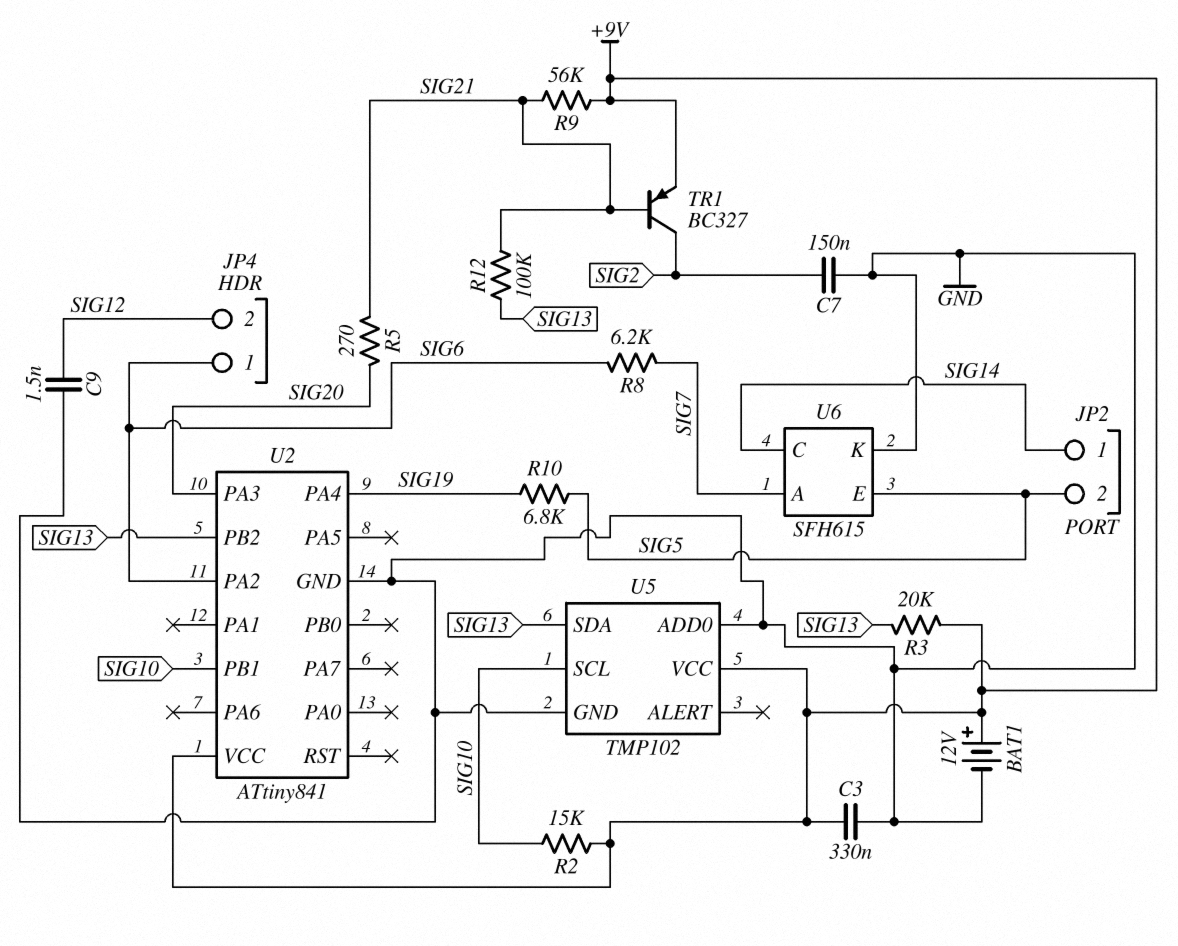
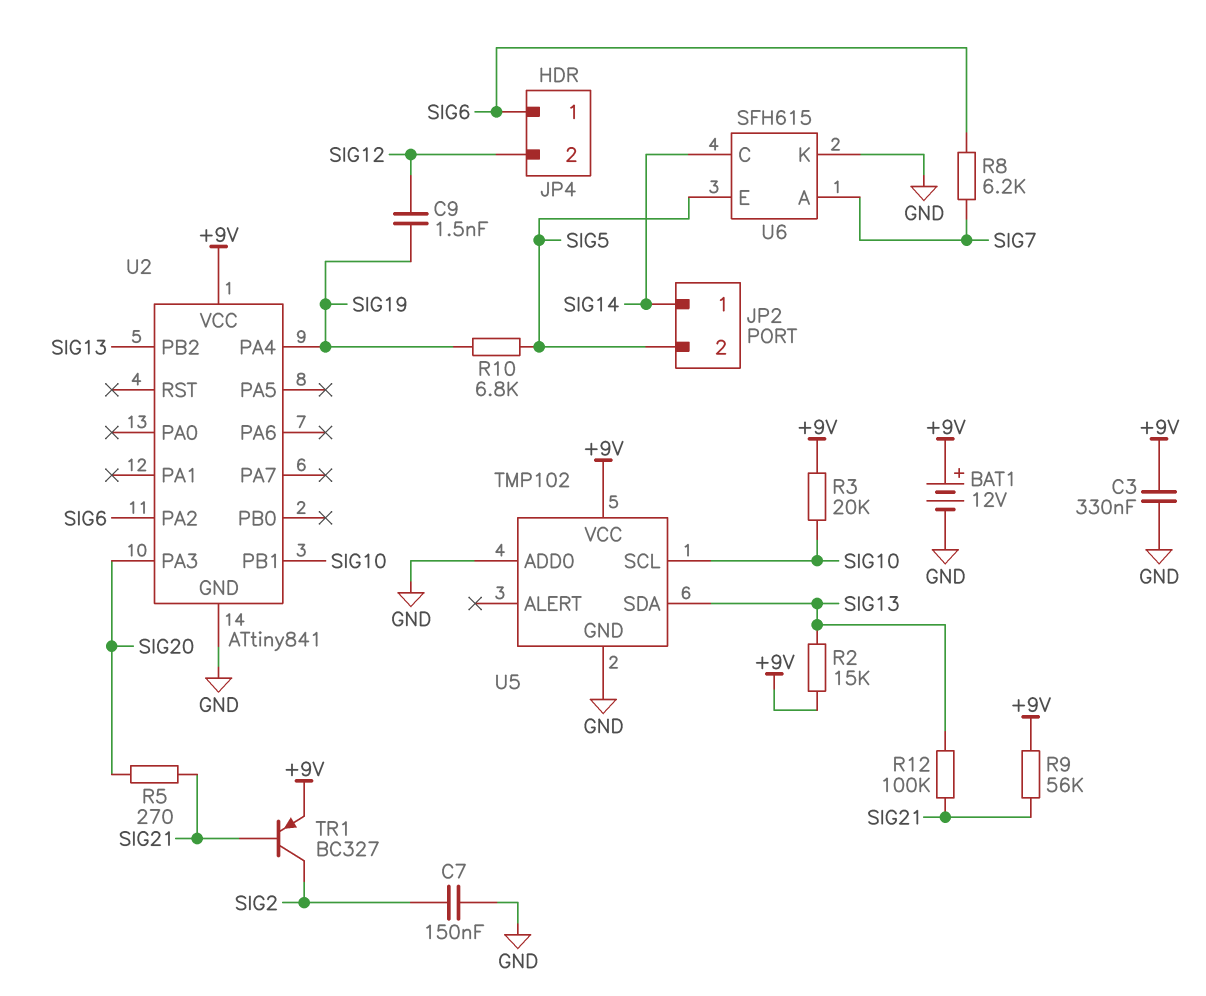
C9: 1.5nF (GND, SIG12) -> 1.5nF (SIG12, SIG19)
R2: 15k (+9V, SIG10) -> 15k (+9V, SIG13)
R3: 20k (+9V, SIG13) -> 20k (+9V, SIG10)

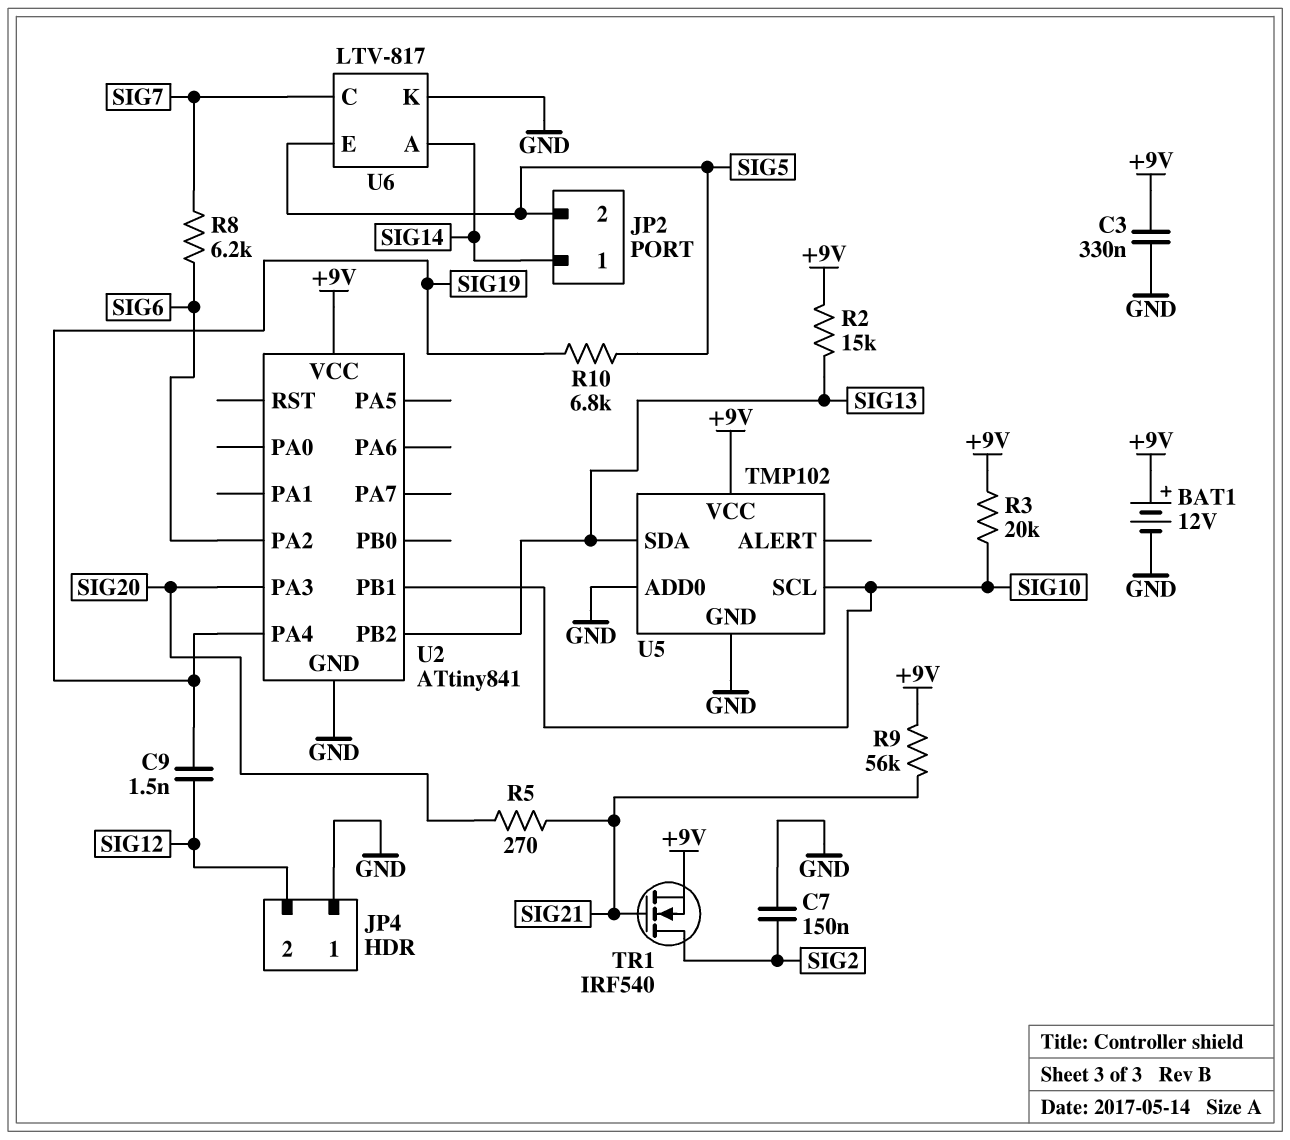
JP4 pin 1: SIG6 -> GND
R12: 100k (SIG13, SIG21) -> none
TR1: PNP BC327 (B SIG21, C SIG2, E +9V) -> NMOS IRF540 (G SIG21, D SIG2, S +9V)
U6: SFH615 -> LTV-817
U6 pin A: SIG7 -> SIG14
U6 pin C: SIG14 -> SIG7

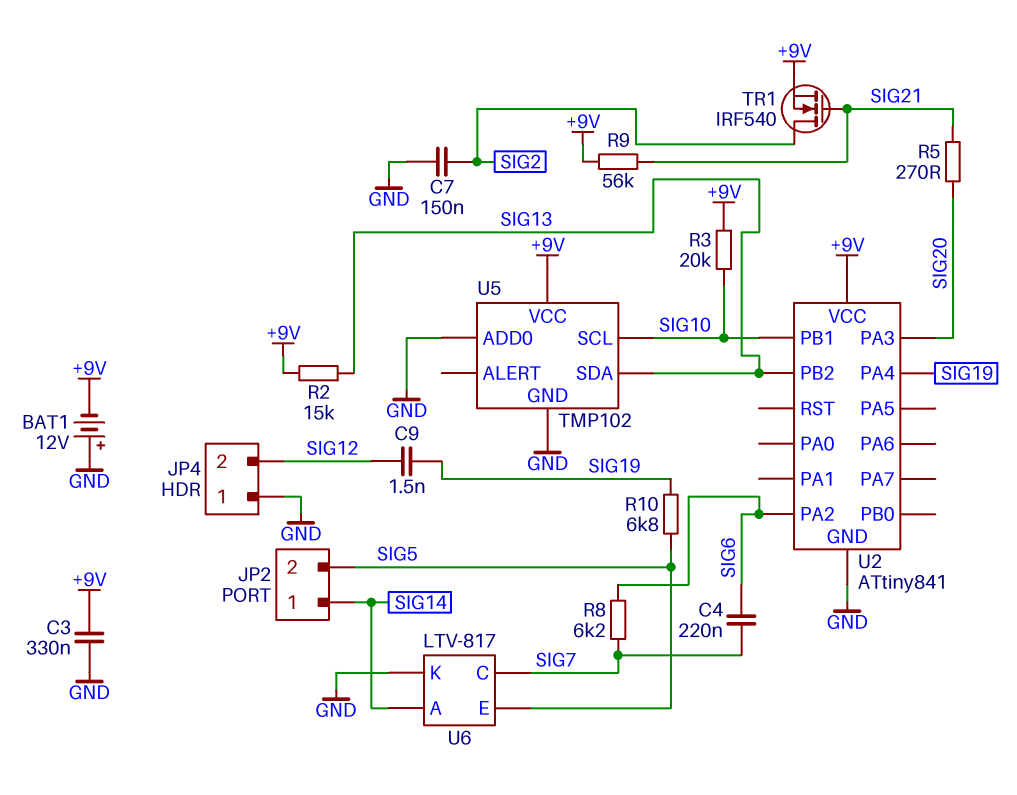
BAT1: 12V (plus +9V, minus GND) -> 12V (plus GND, minus +9V)
C4: none -> 220nF (SIG6, SIG7)

